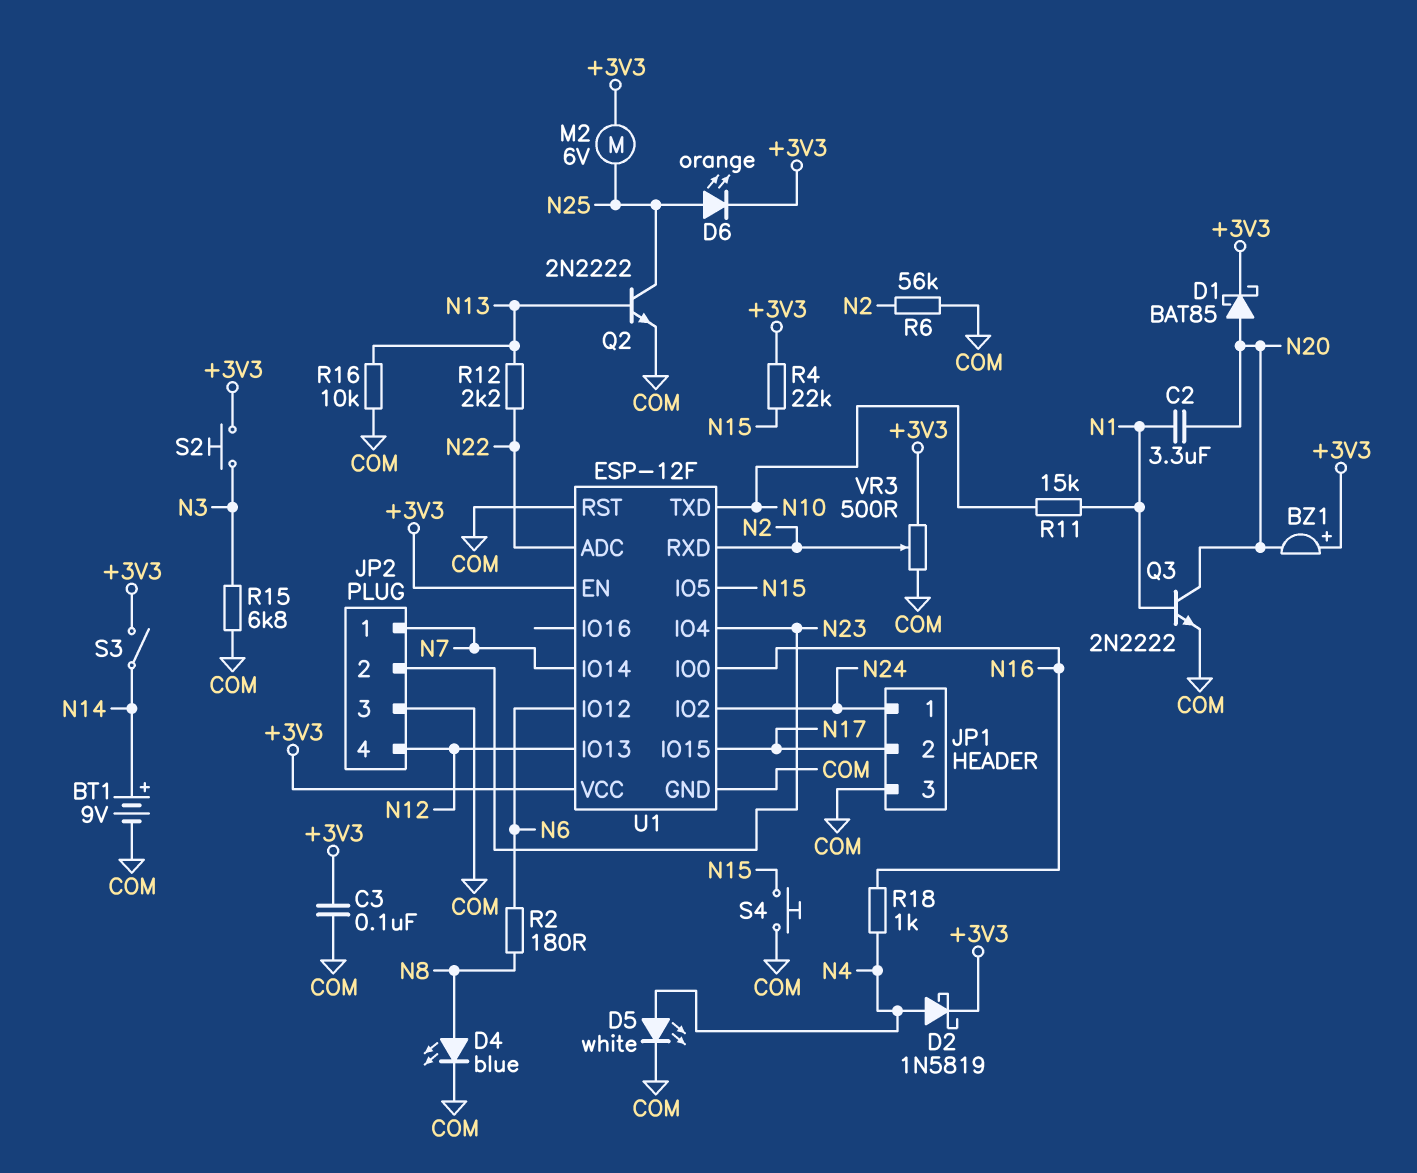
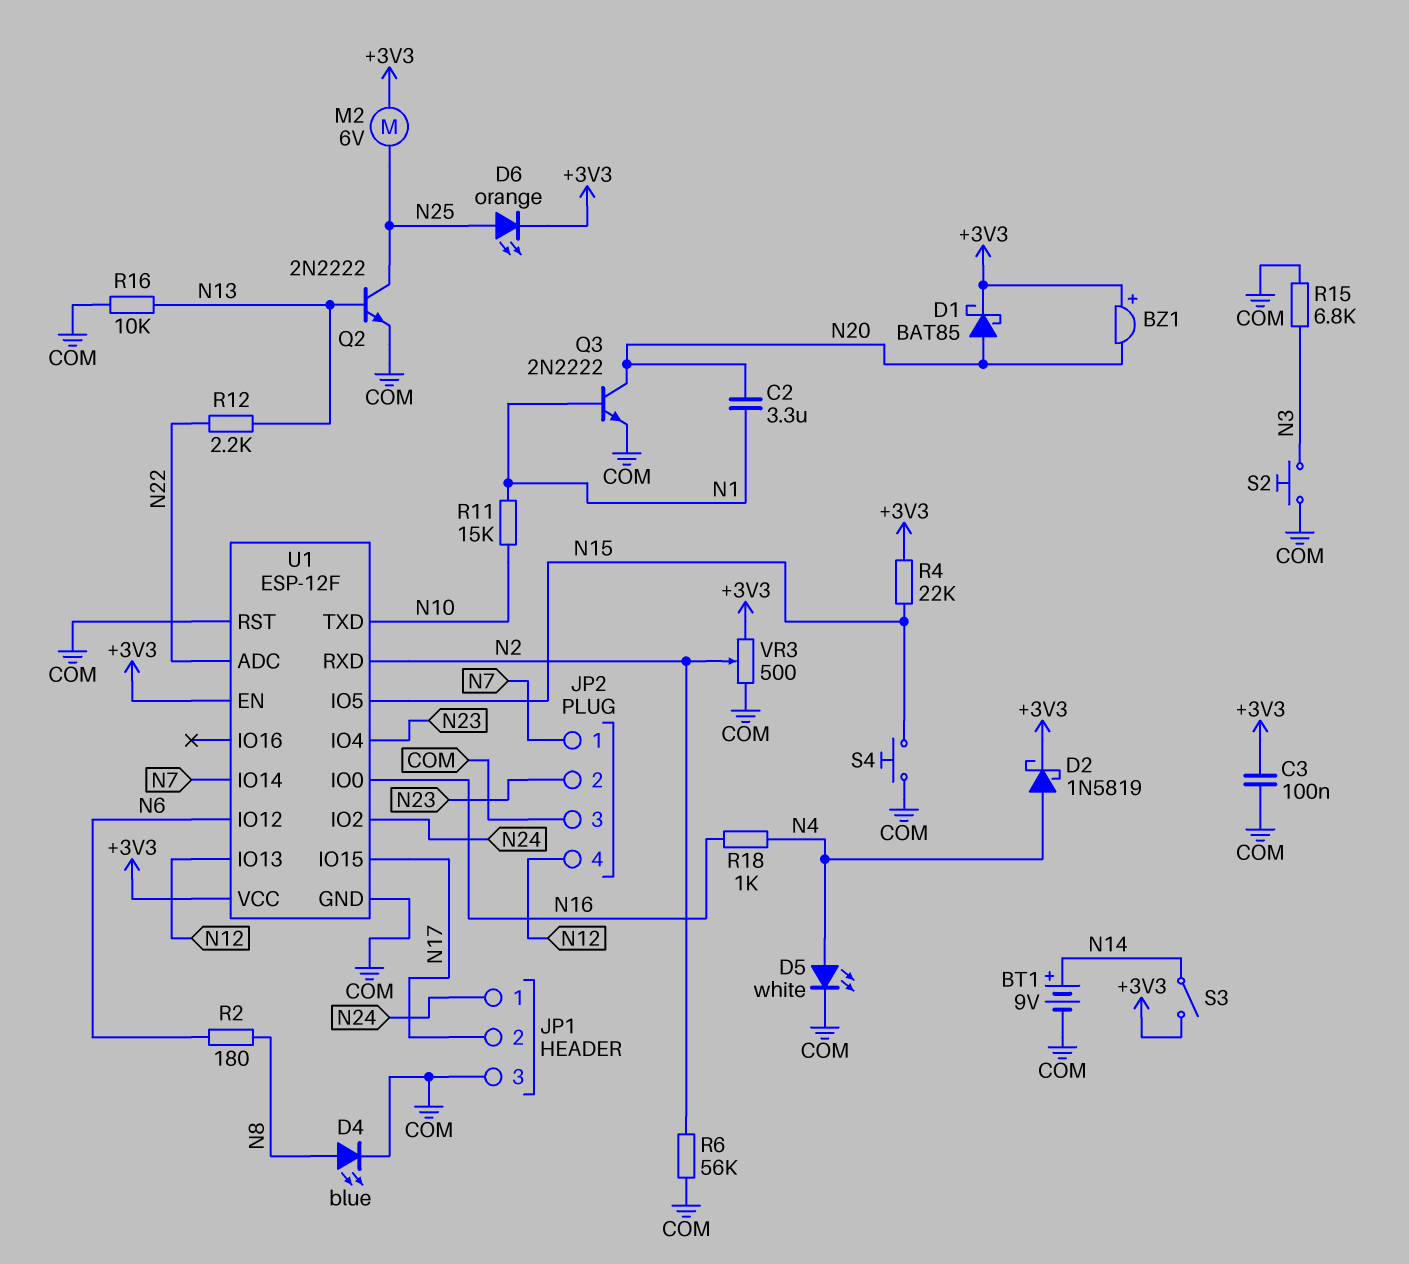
S2: button (+3V3, N3) -> button (COM, N3)

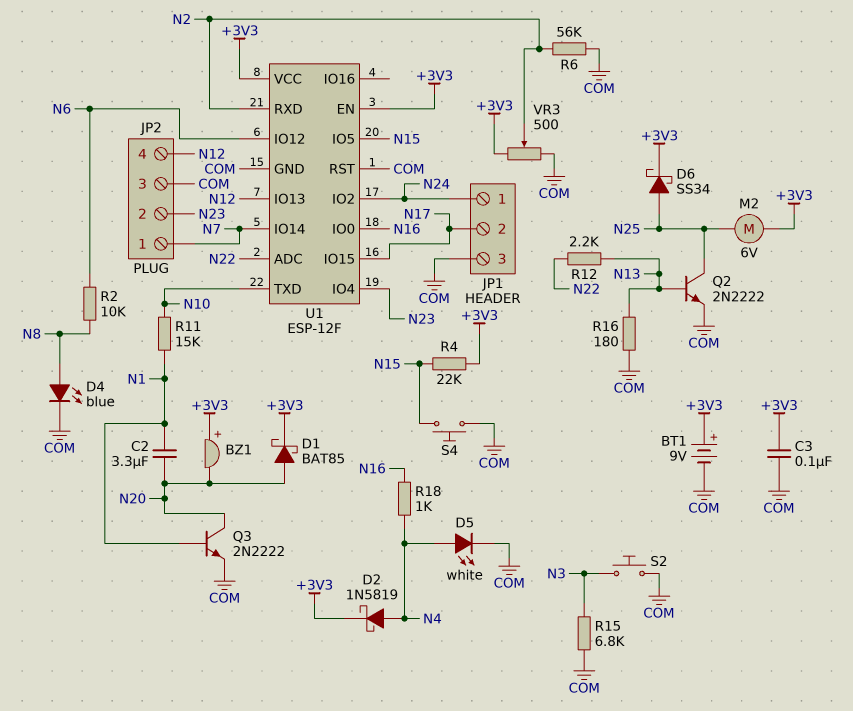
BT1: 9V (plus N14, minus COM) -> 9V (plus +3V3, minus COM)
D6: LED orange (A N25, K +3V3) -> schottky SS34 (A N25, K +3V3)
R2: 180 (N6, N8) -> 10k (N6, N8)
R16: 10k (COM, N13) -> 180 (COM, N13)
S3: switch (+3V3, N14) -> none

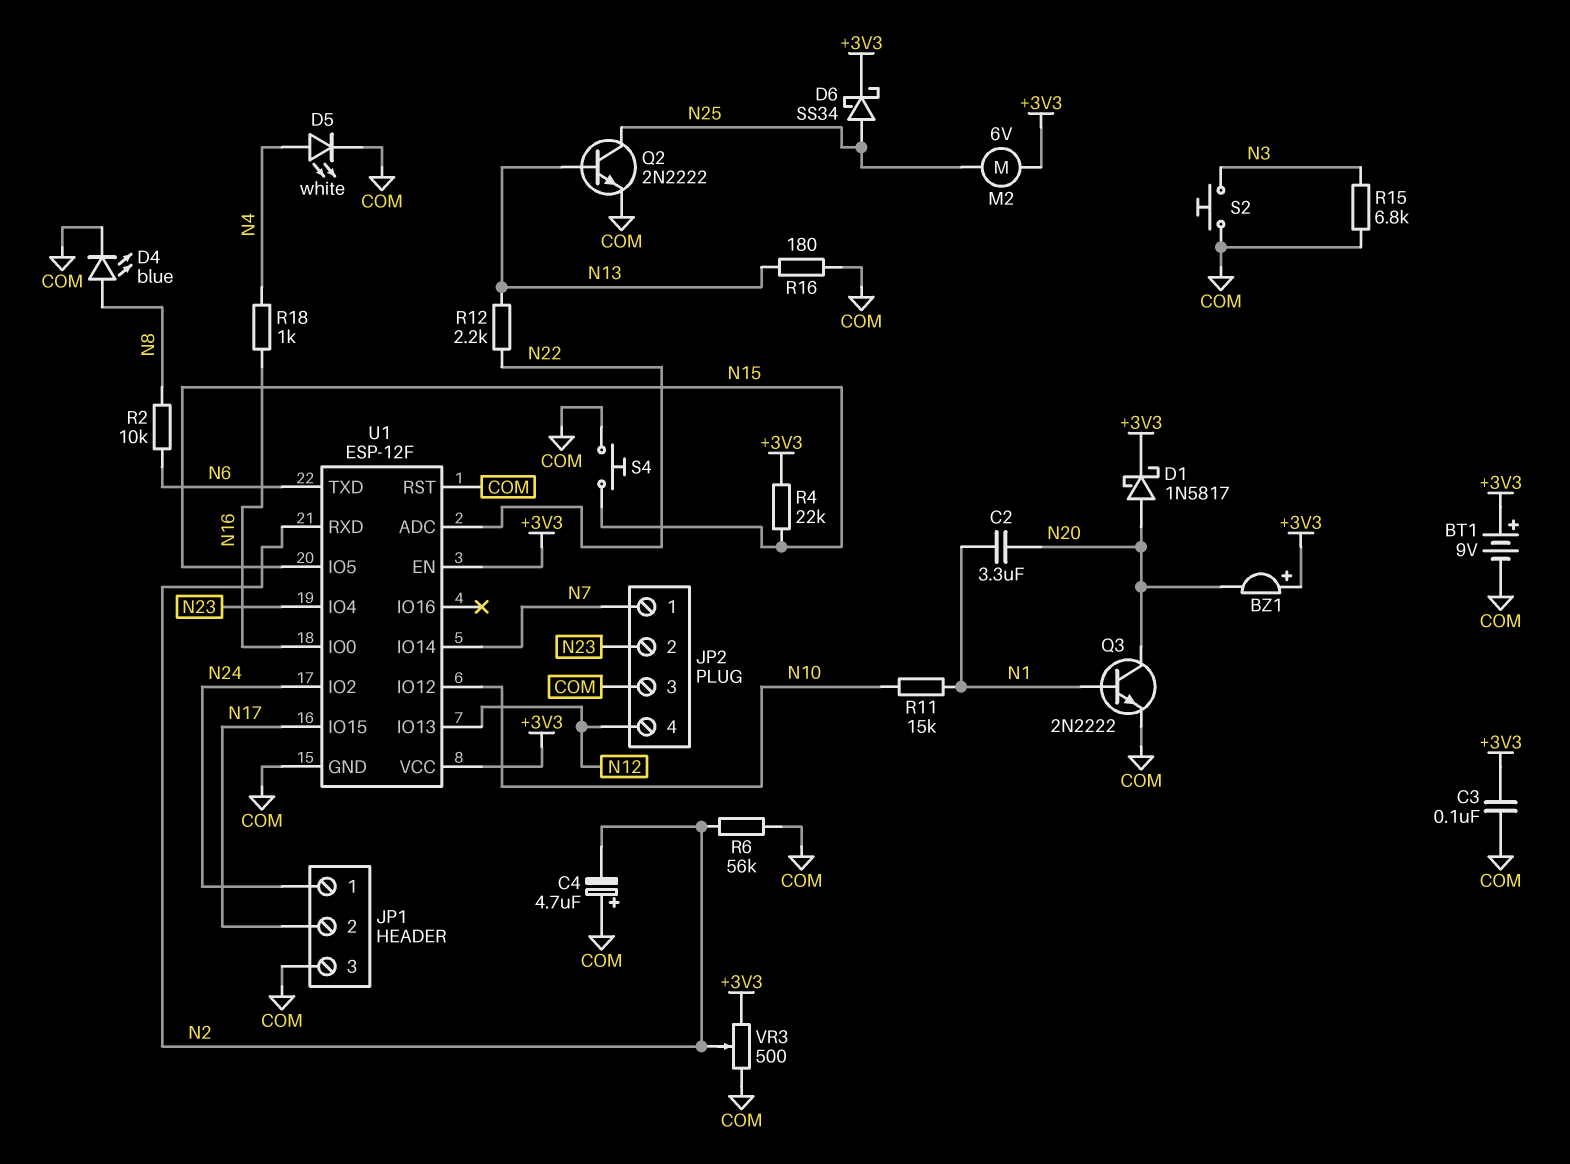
C4: none -> 4.7uF (plus COM, minus N2)
D1: schottky BAT85 (A N20, K +3V3) -> schottky 1N5817 (A N20, K +3V3)
D2: schottky 1N5819 (A N4, K +3V3) -> none
U1 pin IO12: N6 -> N10
U1 pin TXD: N10 -> N6

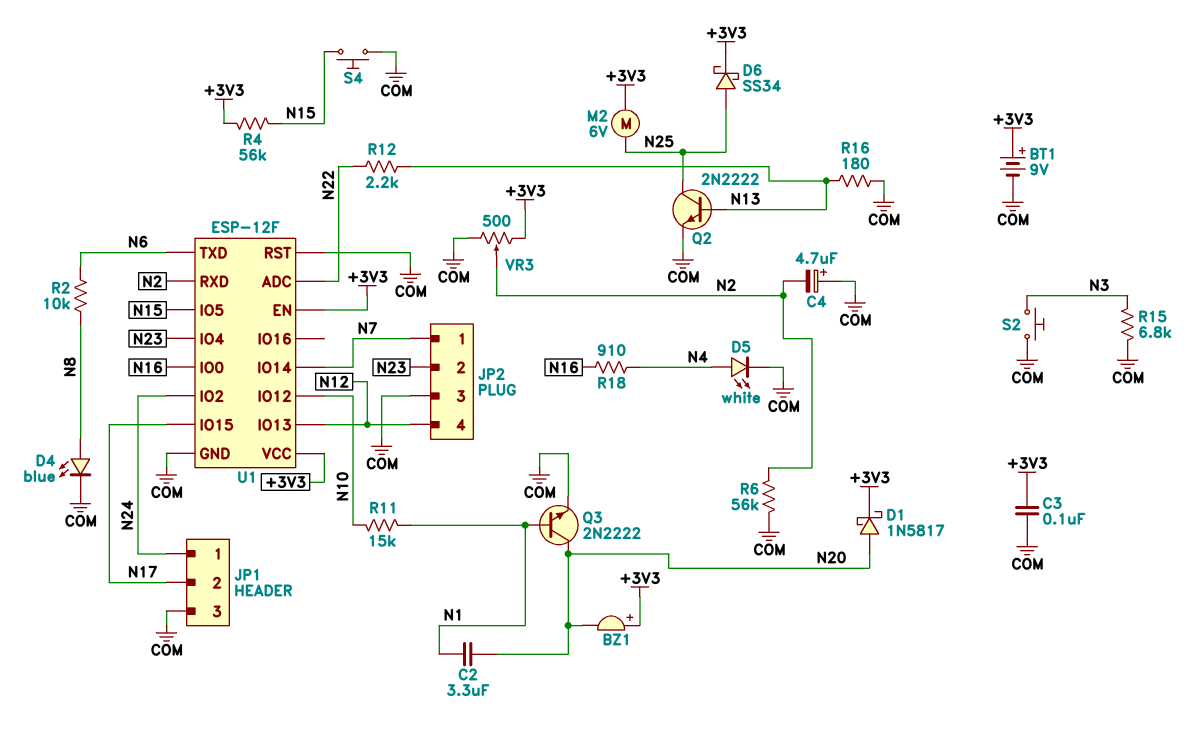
R4: 22k (+3V3, N15) -> 56k (+3V3, N15)
R18: 1k (N4, N16) -> 910 (N4, N16)

